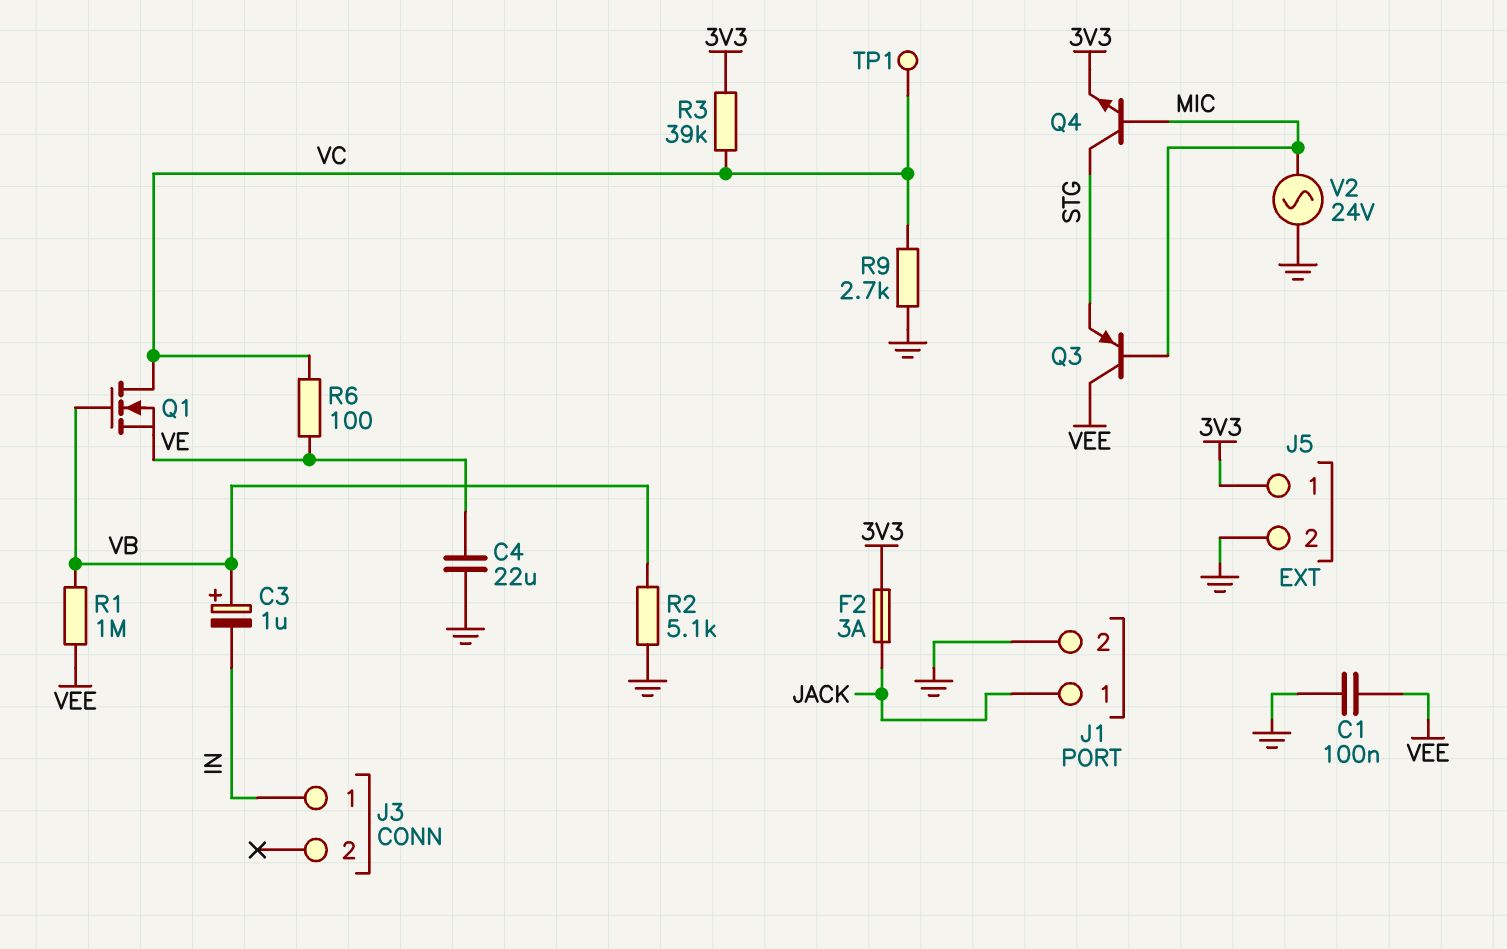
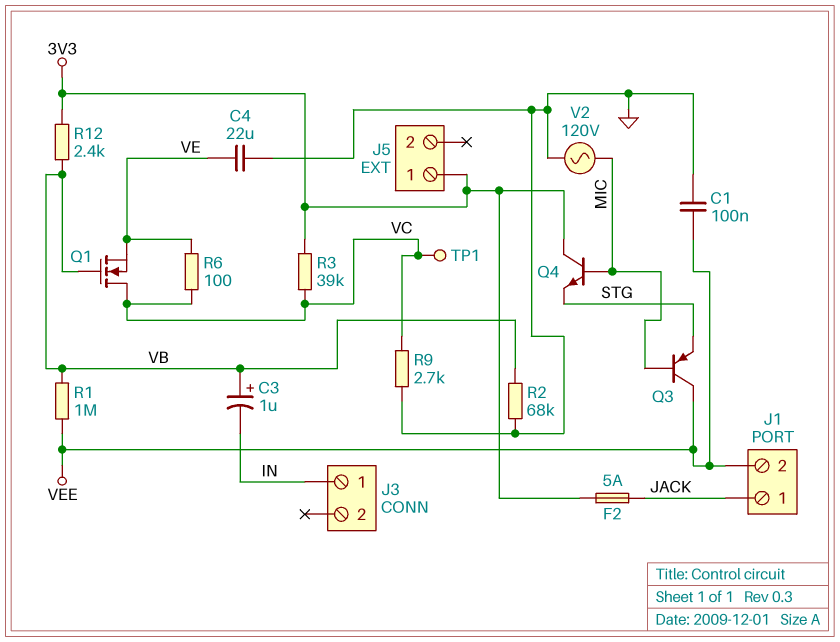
F2: 3A (3V3, JACK) -> 5A (3V3, JACK)
J1 pin 2: GND -> VEE
J5 pin 2: GND -> none
Q4: NPN (B MIC, C STG, E 3V3) -> NPN (B MIC, C 3V3, E STG)
R2: 5.1k (GND, VB) -> 68k (GND, VB)
R12: none -> 2.4k (3V3, VB)
V2: AC 24V (GND, MIC) -> AC 120V (GND, MIC)

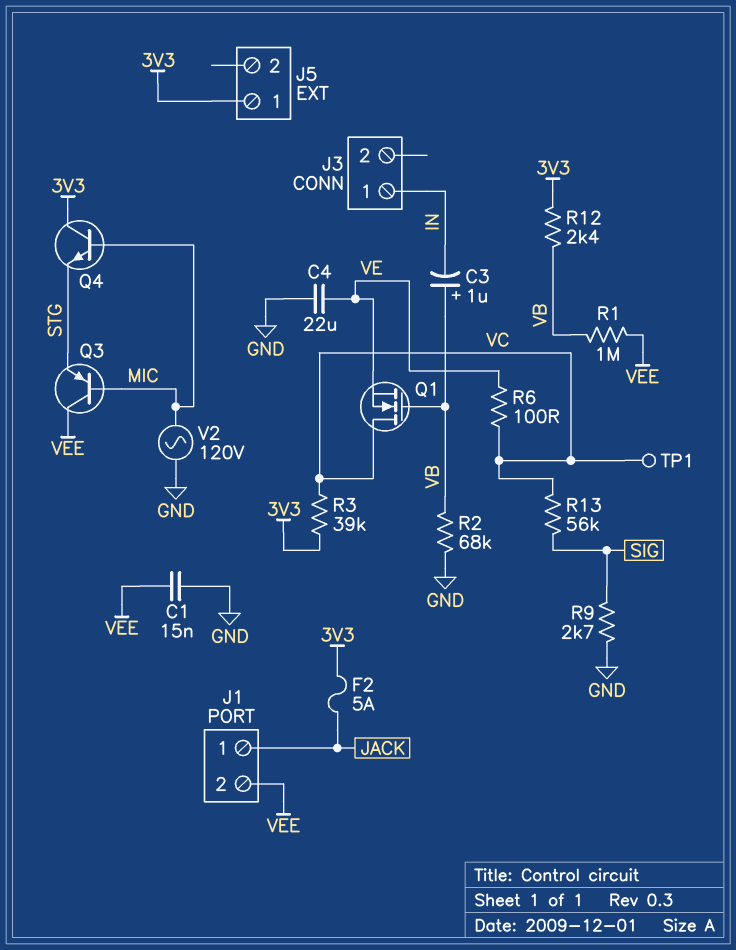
C1: 100nF (GND, VEE) -> 15nF (GND, VEE)
R9: 2.7k (GND, VC) -> 2.7k (GND, SIG)
R13: none -> 56k (SIG, VC)

